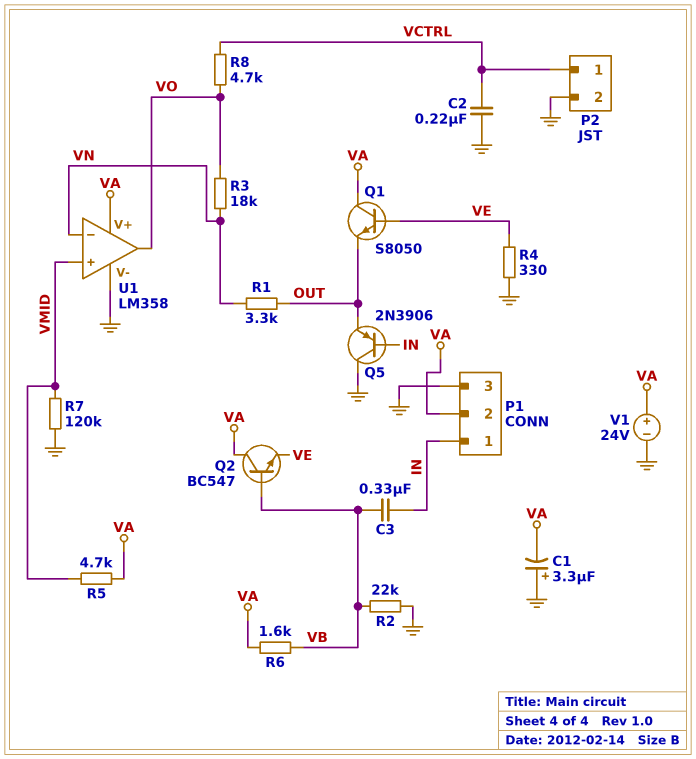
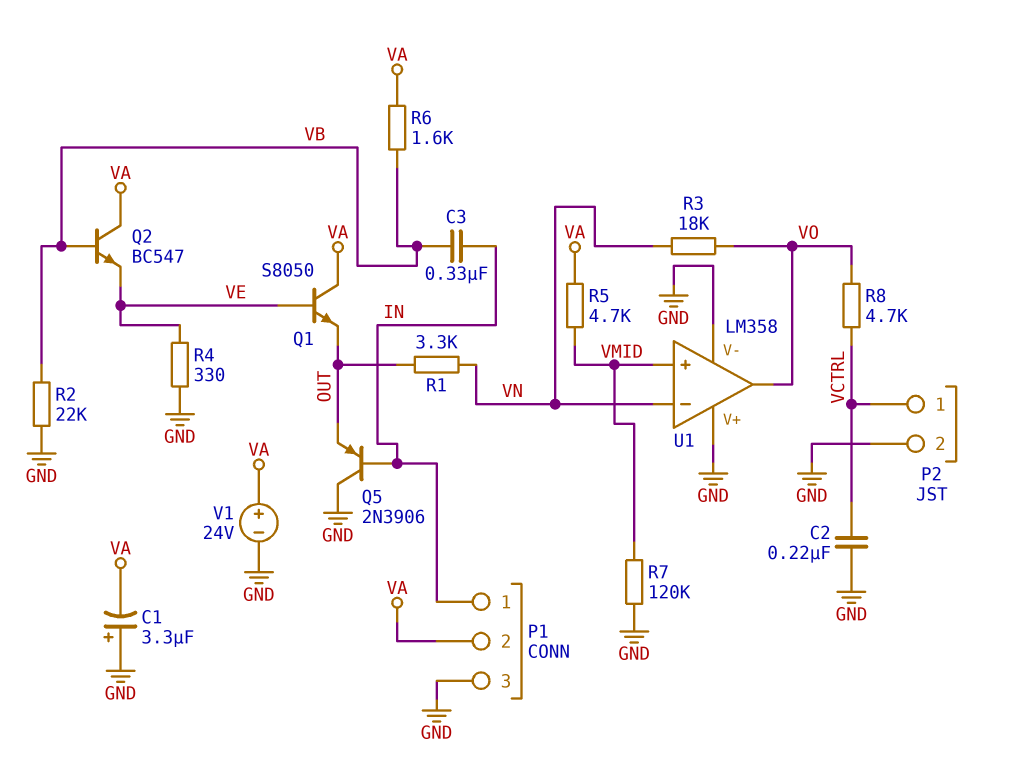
U1 pin V+: VA -> GND

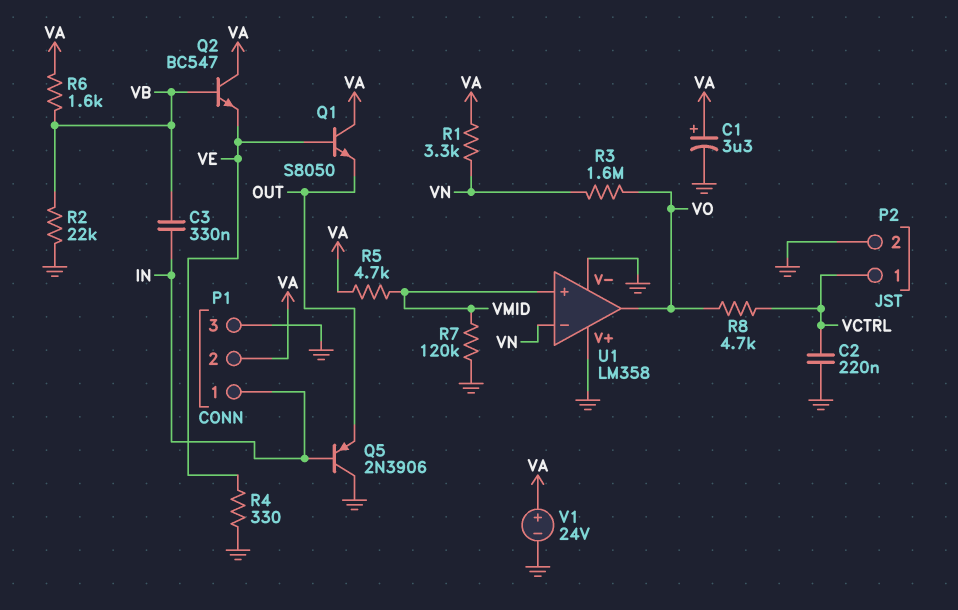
C1: 3.3uF (plus GND, minus VA) -> 3.3uF (plus VA, minus GND)
R1: 3.3k (OUT, VN) -> 3.3k (VA, VN)
R3: 18k (VN, VO) -> 1.6M (VN, VO)

